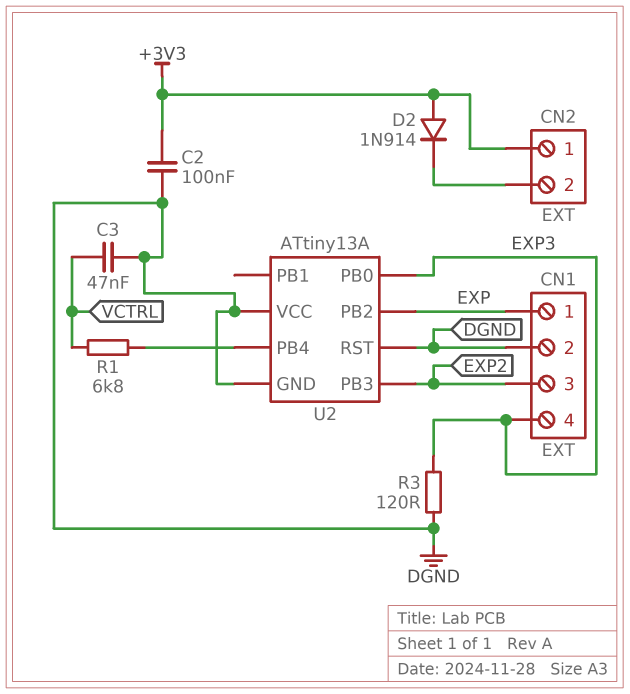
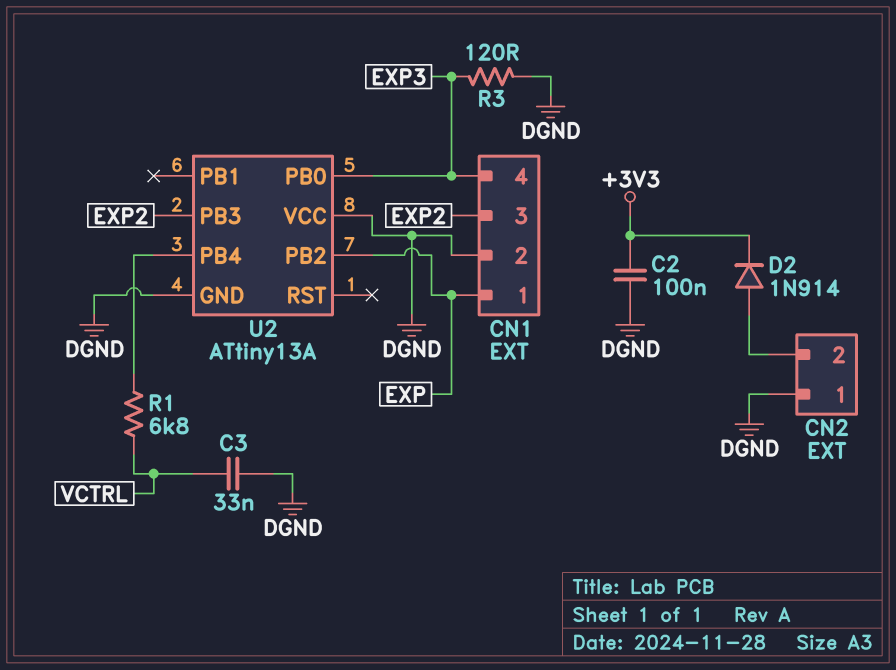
C3: 47nF (DGND, VCTRL) -> 33nF (DGND, VCTRL)
CN2 pin 1: +3V3 -> DGND
D2: diode 1N914 (A +3V3, K CN2/2) -> diode 1N914 (A CN2/2, K +3V3)
U2 pin RST: DGND -> none

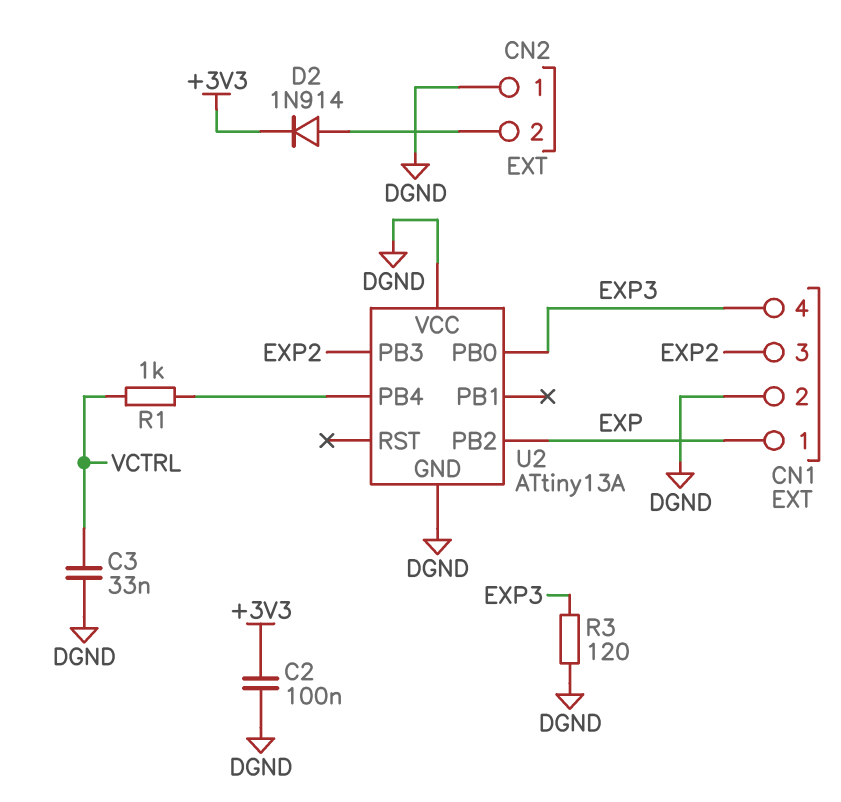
R1: 6.8k (U2/PB4, VCTRL) -> 1k (U2/PB4, VCTRL)

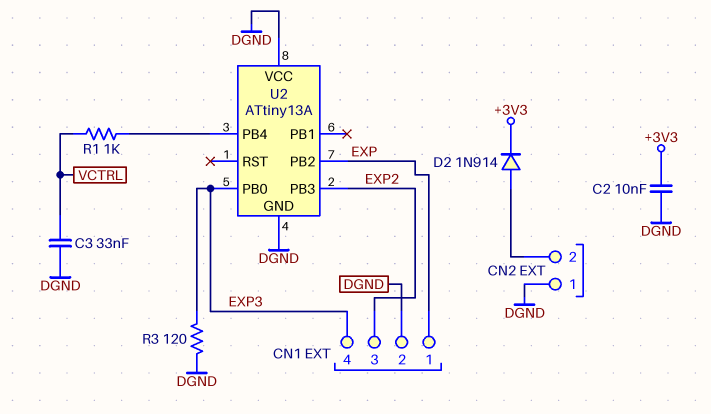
C2: 100nF (+3V3, DGND) -> 10nF (+3V3, DGND)

